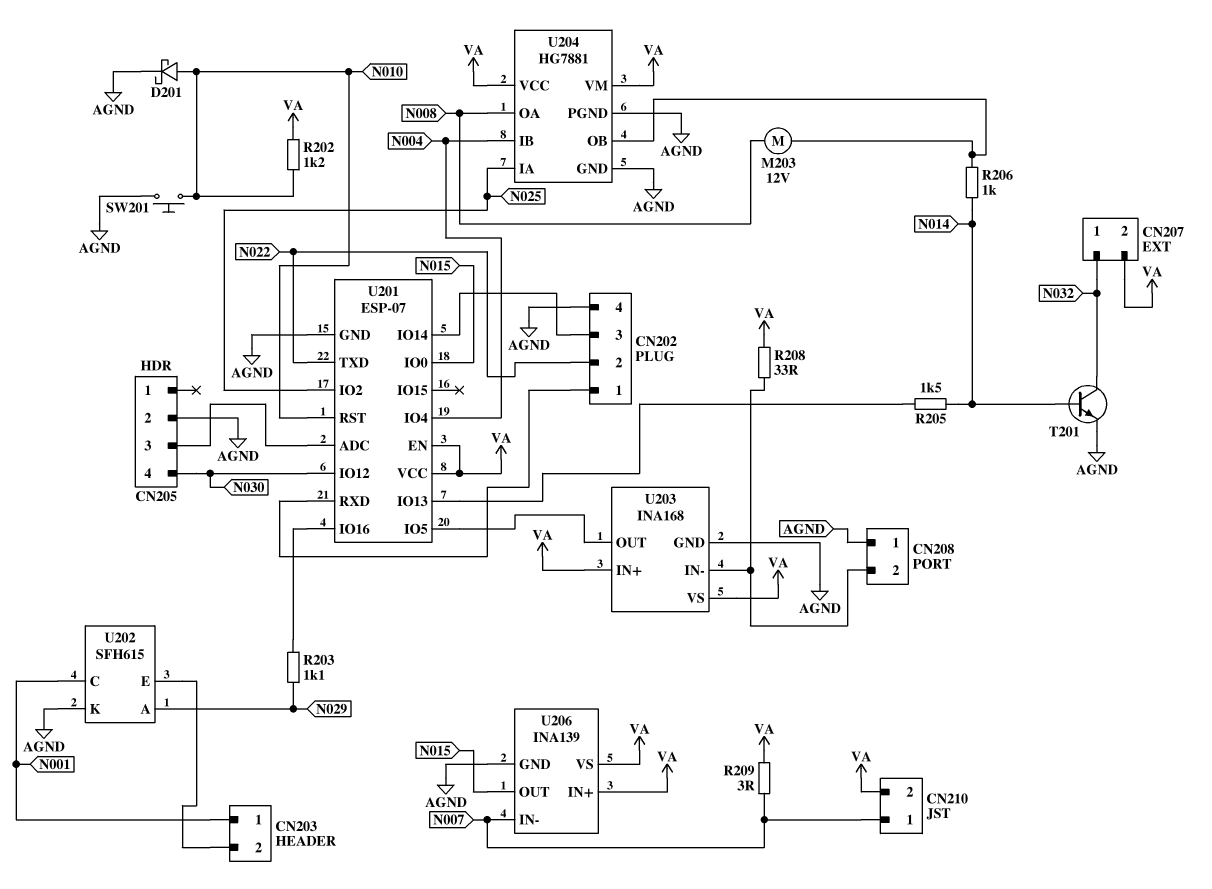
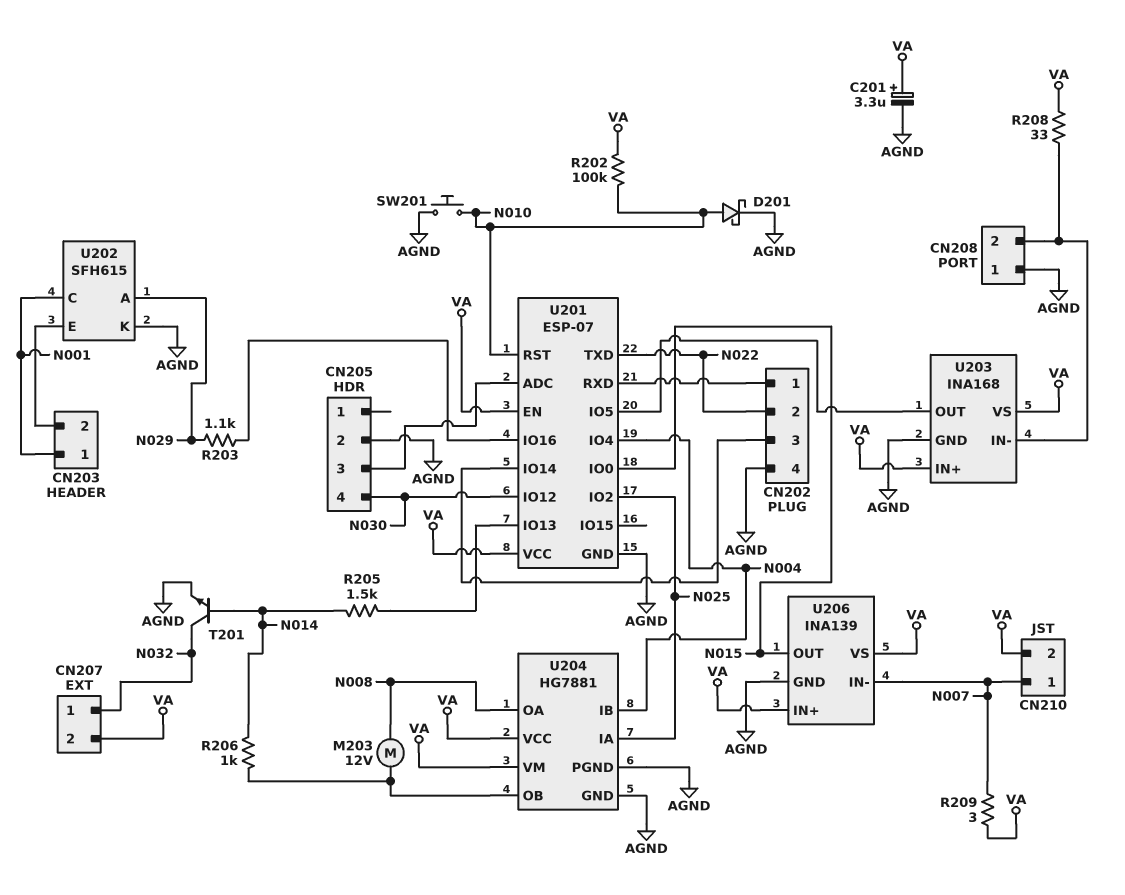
C201: none -> 3.3uF (plus VA, minus AGND)
R202: 1.2k (N010, VA) -> 100k (N010, VA)

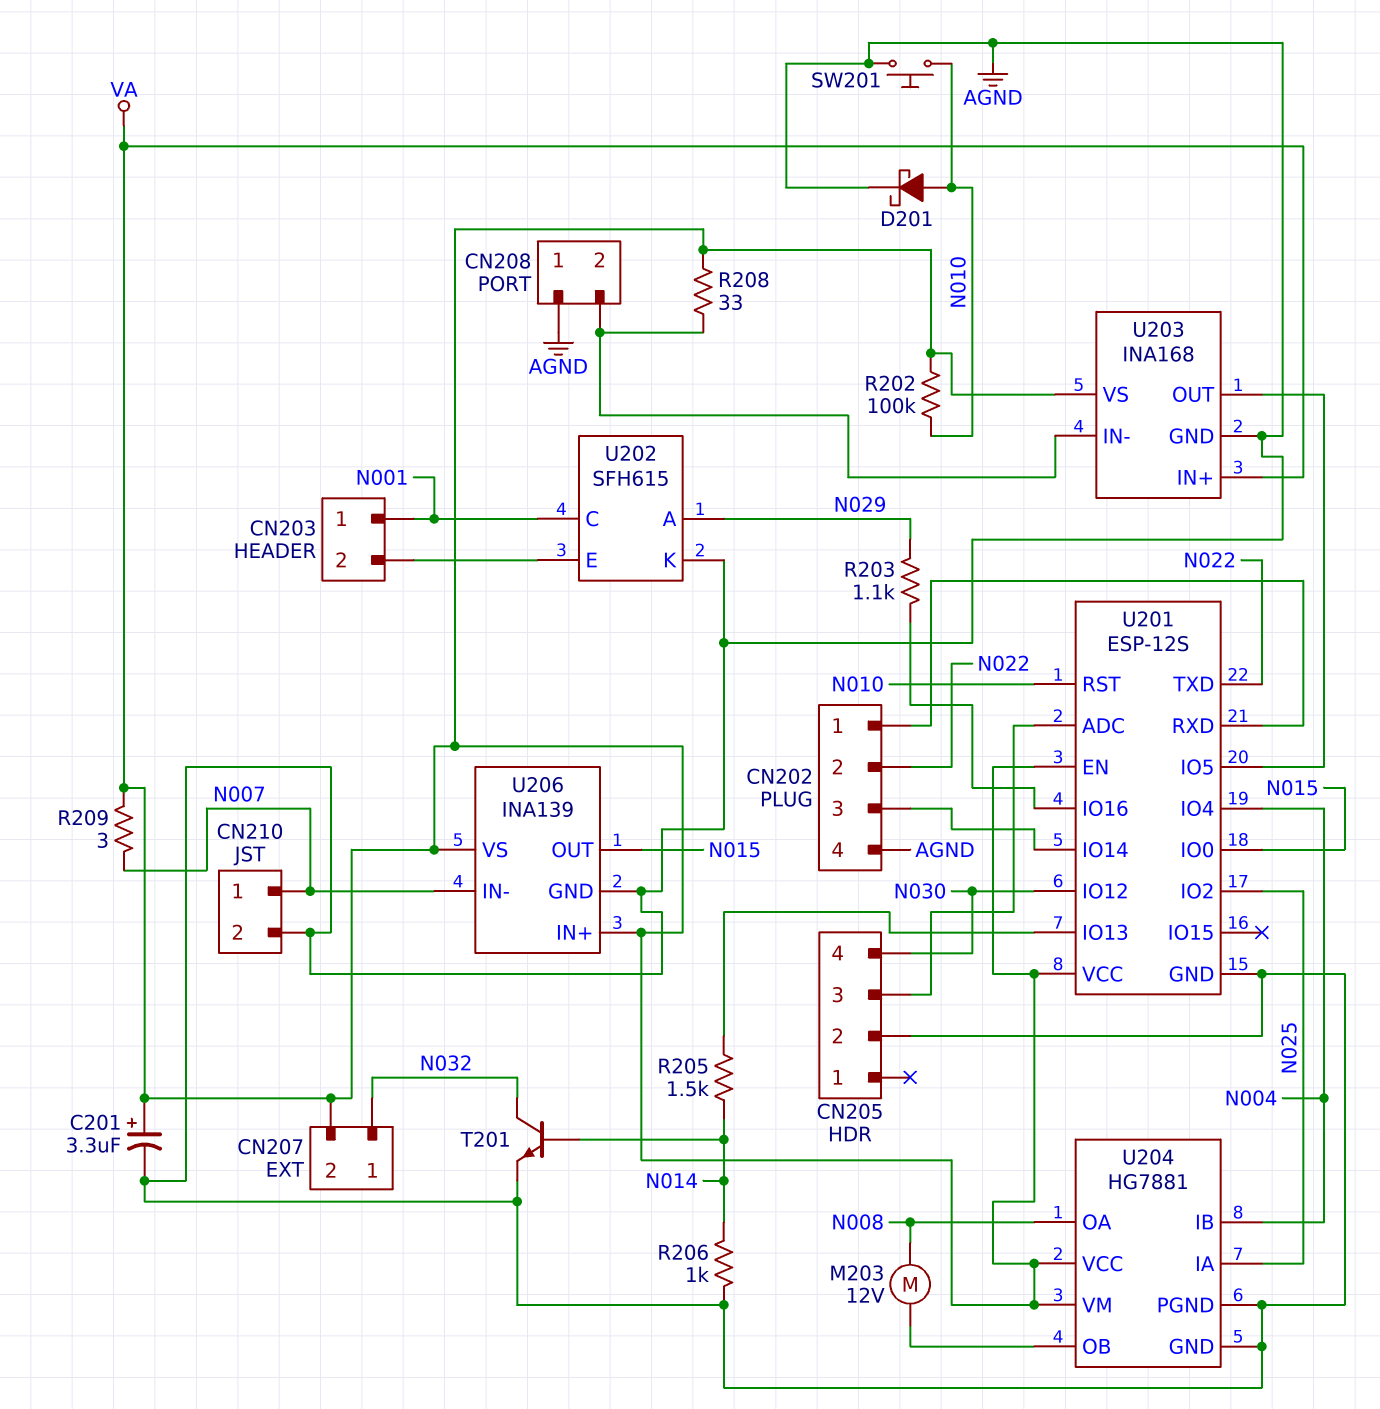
CN210 pin 2: VA -> AGND
R206: 1k (N014, U204/OB) -> 1k (AGND, N014)
U201: ESP-07 -> ESP-12S

